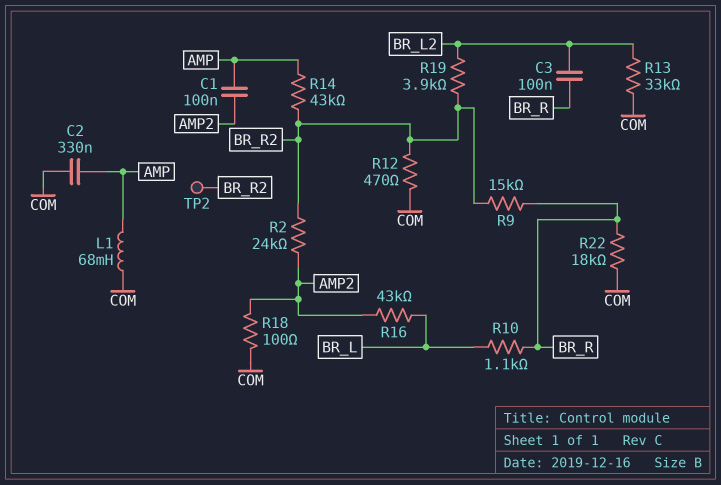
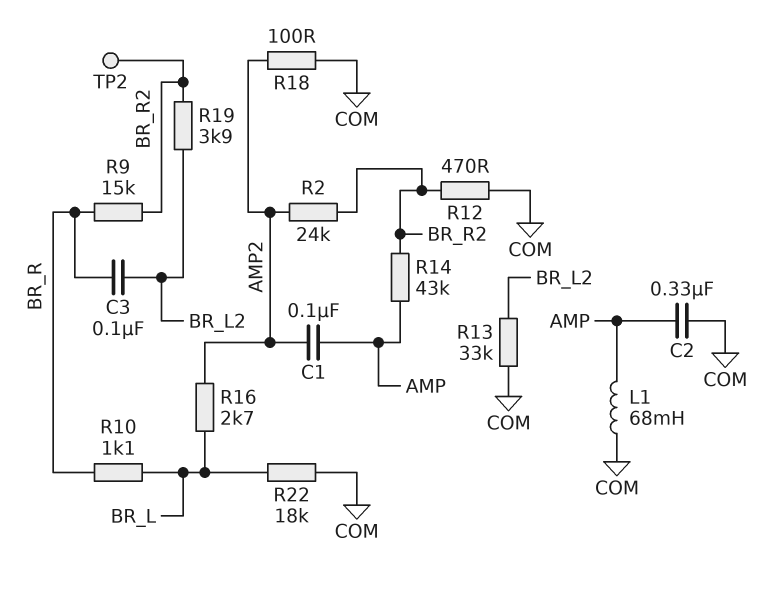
R16: 43k (AMP2, BR_L) -> 2.7k (AMP2, BR_L)
R22: 18k (BR_R, COM) -> 18k (BR_L, COM)

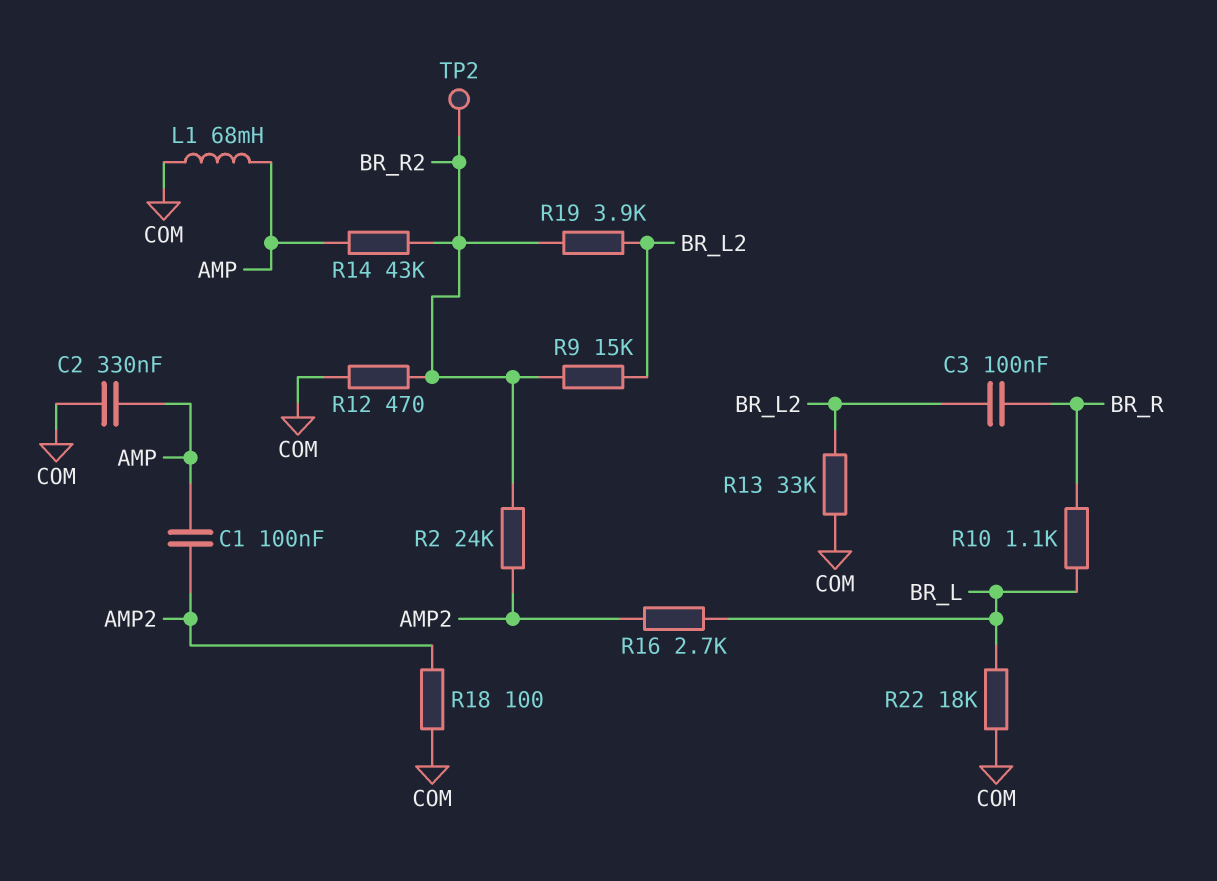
R9: 15k (BR_R, BR_R2) -> 15k (BR_L2, BR_R2)

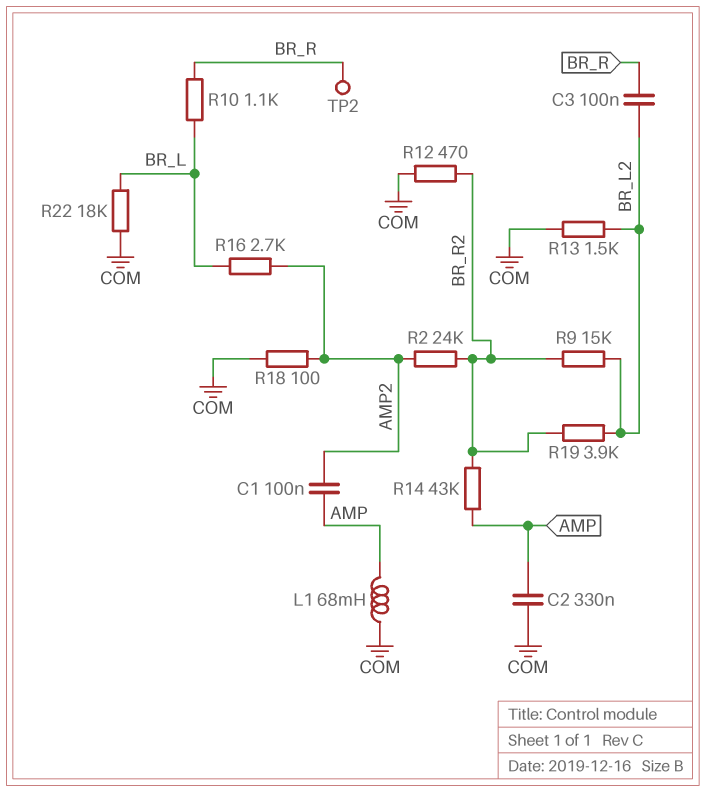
R13: 33k (BR_L2, COM) -> 1.5k (BR_L2, COM)
TP2: test point (BR_R2) -> test point (BR_R)

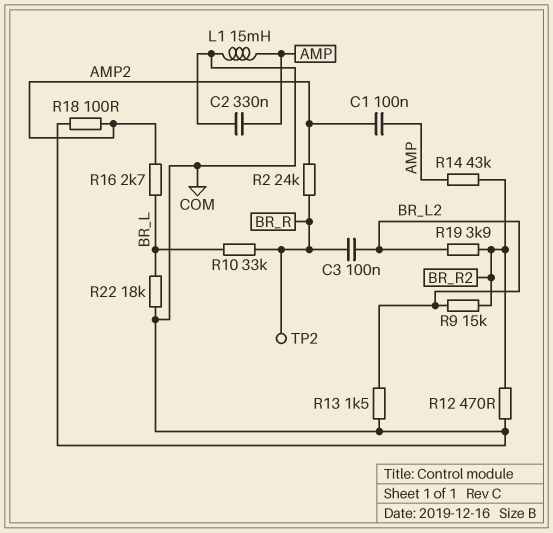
L1: 68mH (AMP, COM) -> 15mH (AMP, COM)
R2: 24k (AMP2, BR_R2) -> 24k (AMP2, BR_R)
R10: 1.1k (BR_L, BR_R) -> 33k (BR_L, BR_R)

